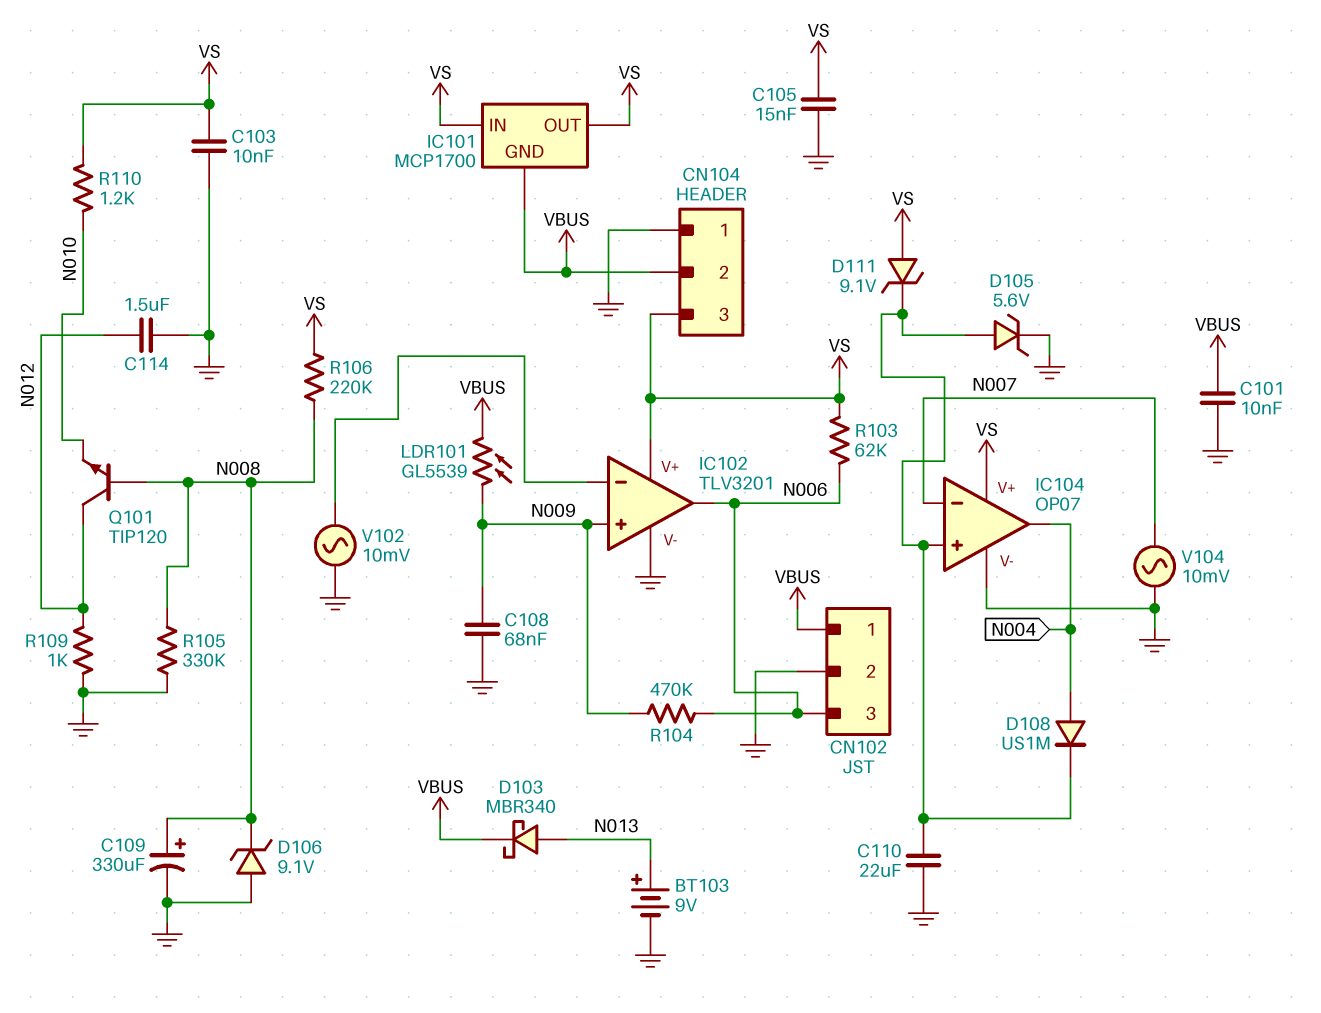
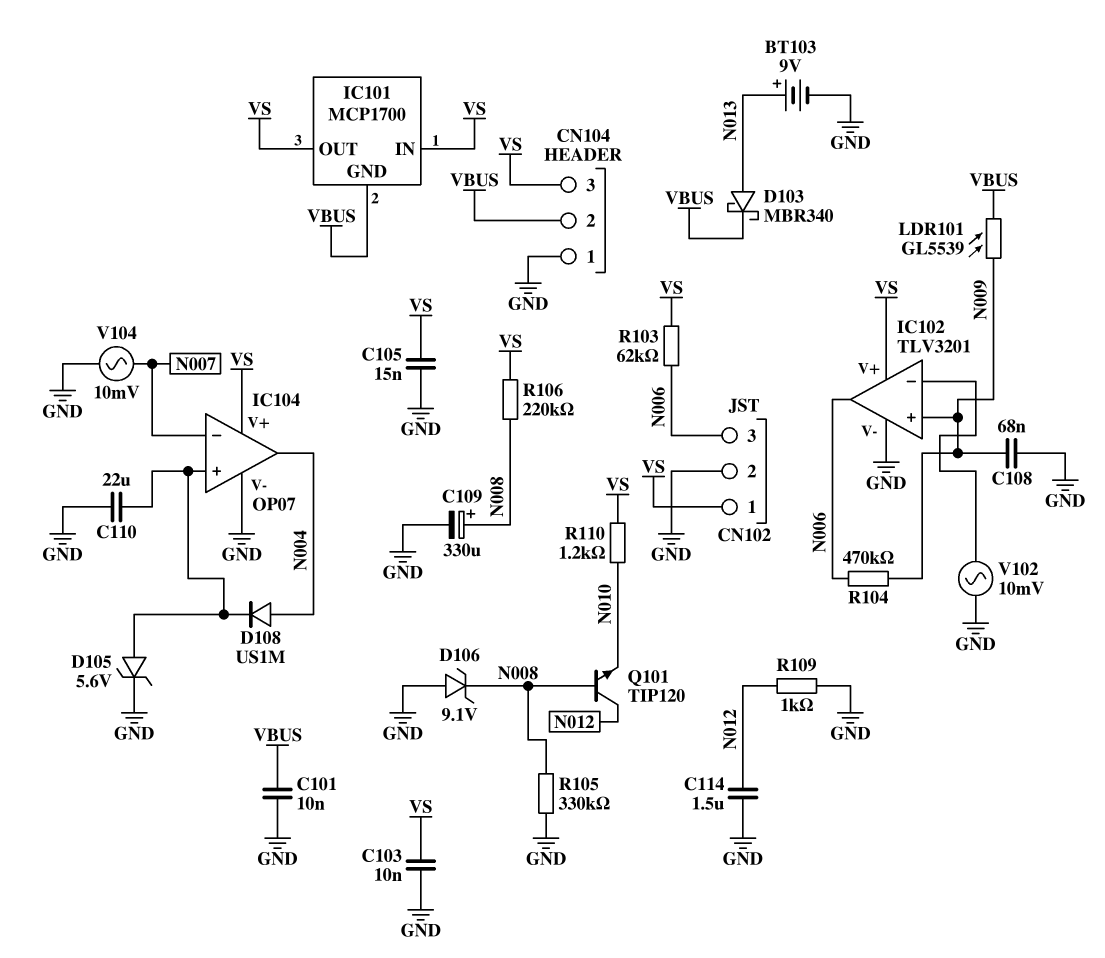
CN102 pin 1: VBUS -> VS
D111: zener 9.1V (A VS, K IC104/in+) -> none

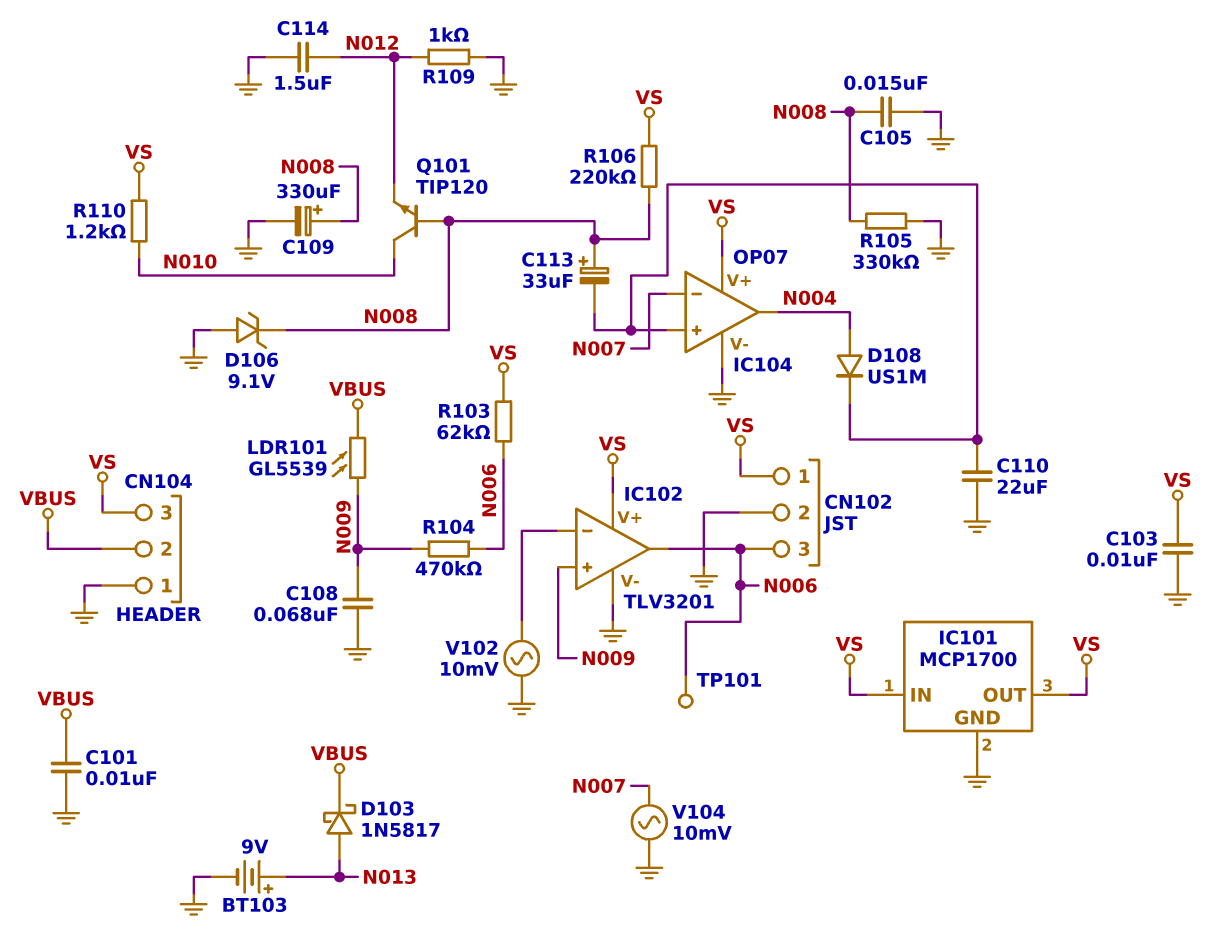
C105: 15nF (GND, VS) -> 15nF (GND, N008)
C113: none -> 33uF (plus N008, minus IC104/in+)
D103: schottky MBR340 (A N013, K VBUS) -> schottky 1N5817 (A N013, K VBUS)
D105: zener 5.6V (A IC104/in+, K GND) -> none
IC101 pin GND: VBUS -> GND
Q101: NPN TIP120 (B N008, C N012, E N010) -> NPN TIP120 (B N008, C N010, E N012)
TP101: none -> test point (N006)

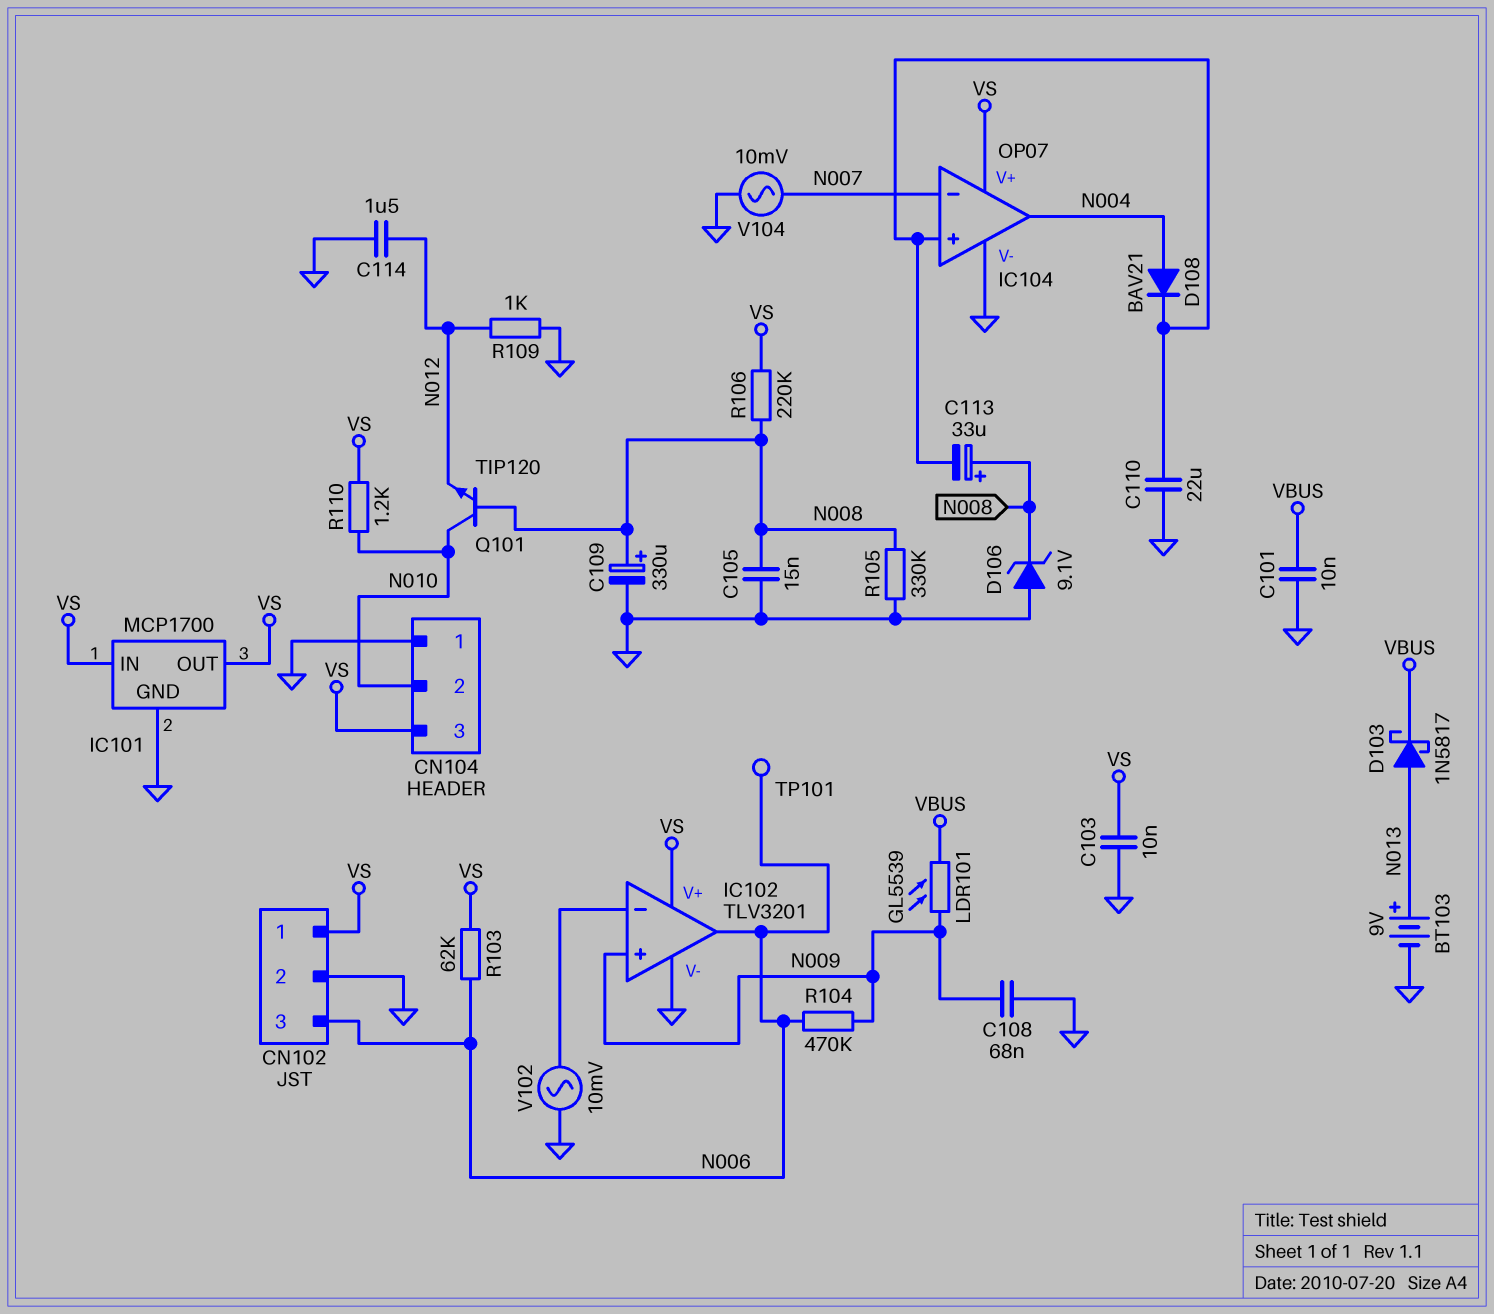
CN104 pin 2: VBUS -> N010
D108: diode US1M (A N004, K IC104/in+) -> diode BAV21 (A N004, K IC104/in+)

